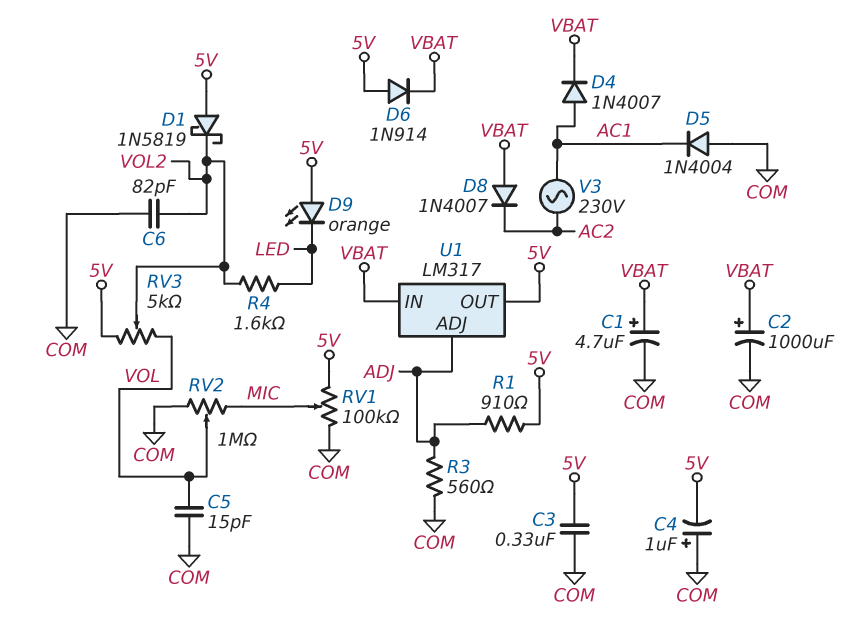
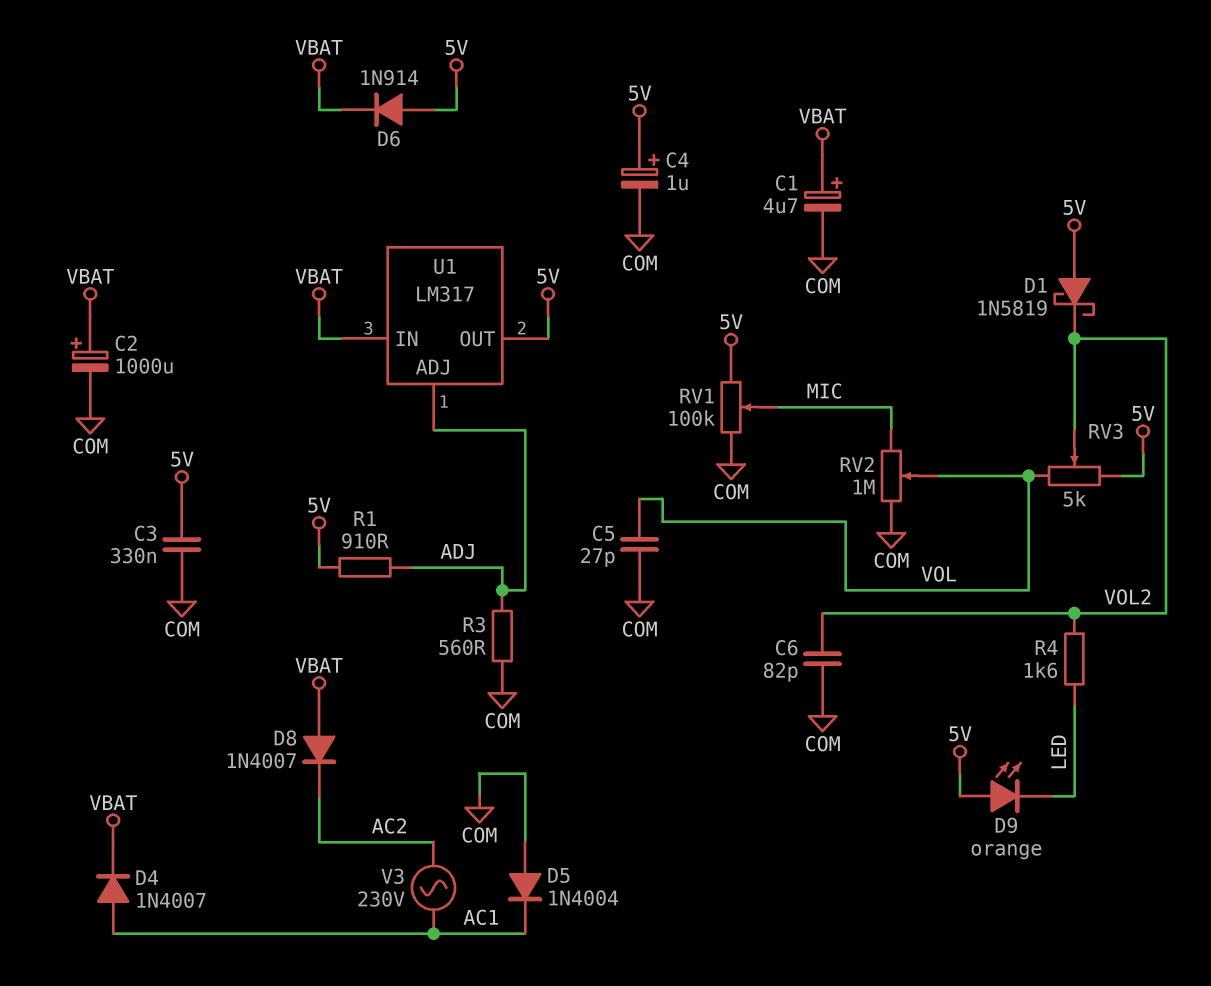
C4: 1uF (plus COM, minus 5V) -> 1uF (plus 5V, minus COM)
C5: 15pF (COM, VOL) -> 27pF (COM, VOL)

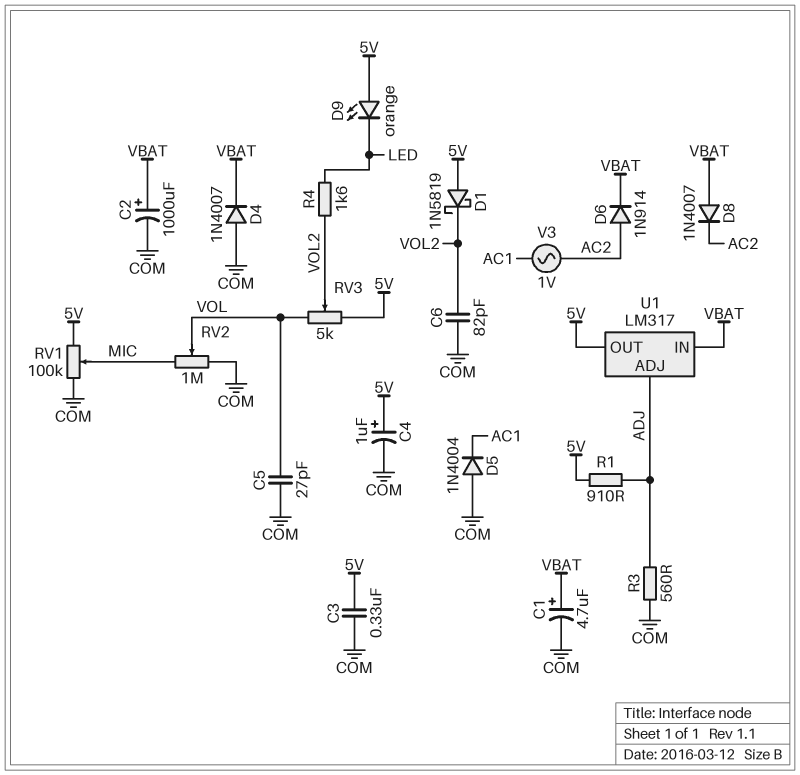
D4: diode 1N4007 (A AC1, K VBAT) -> diode 1N4007 (A COM, K VBAT)
D6: diode 1N914 (A 5V, K VBAT) -> diode 1N914 (A AC2, K VBAT)
V3: AC 230V (AC1, AC2) -> AC 1V (AC1, AC2)

